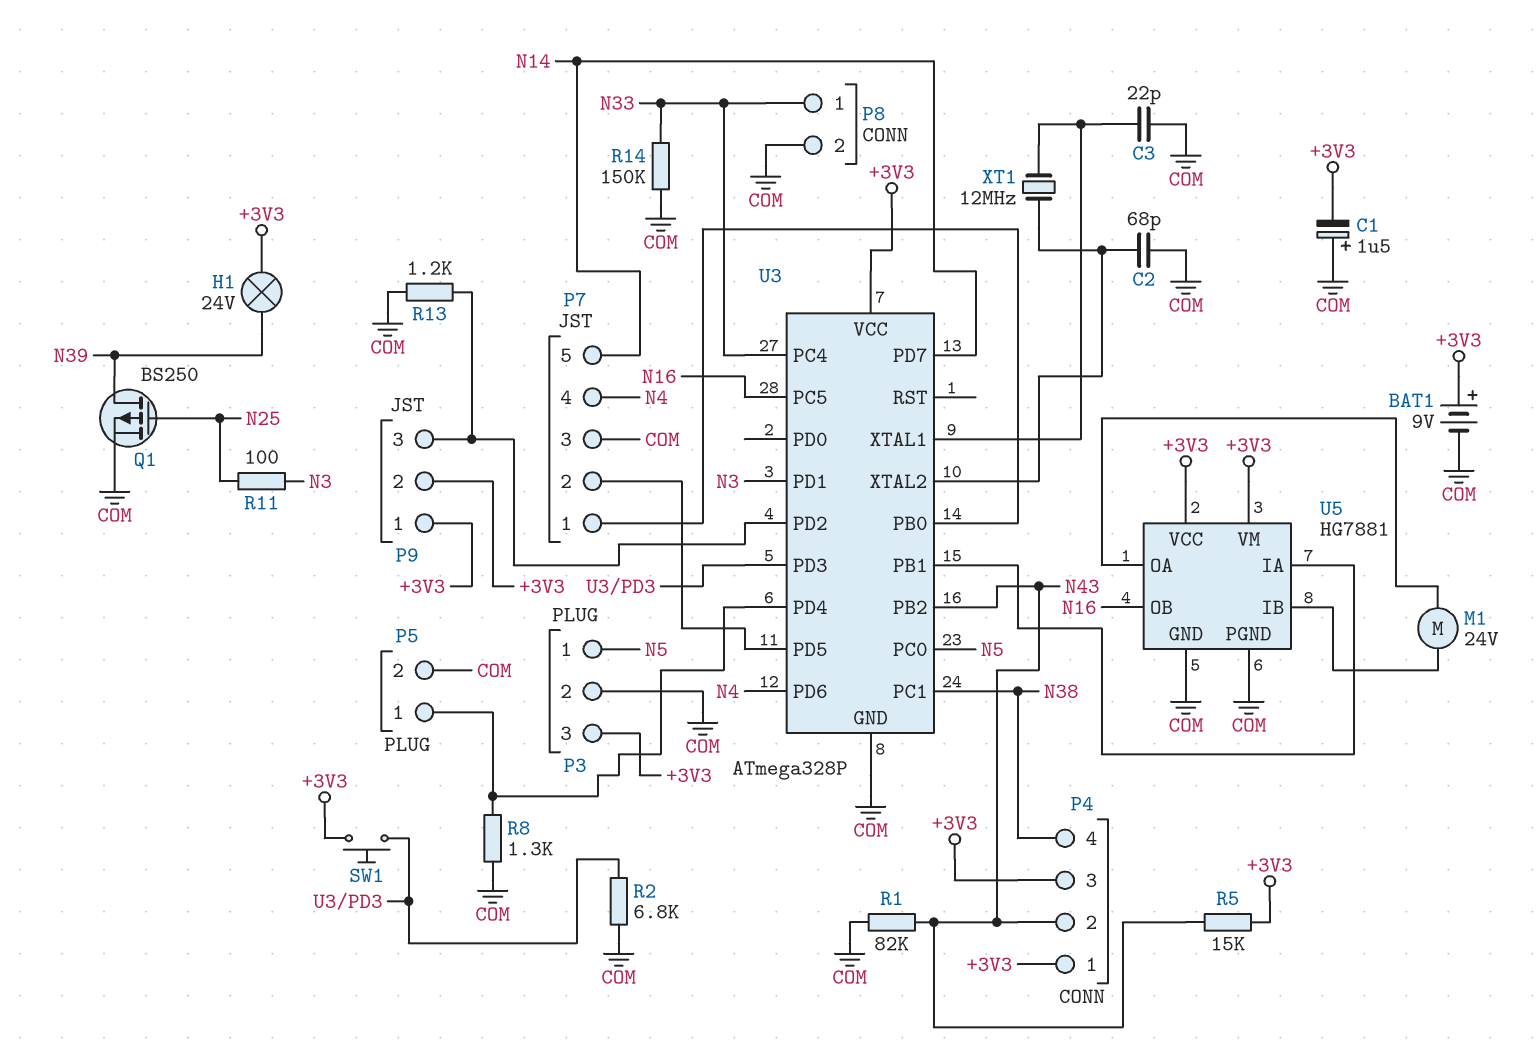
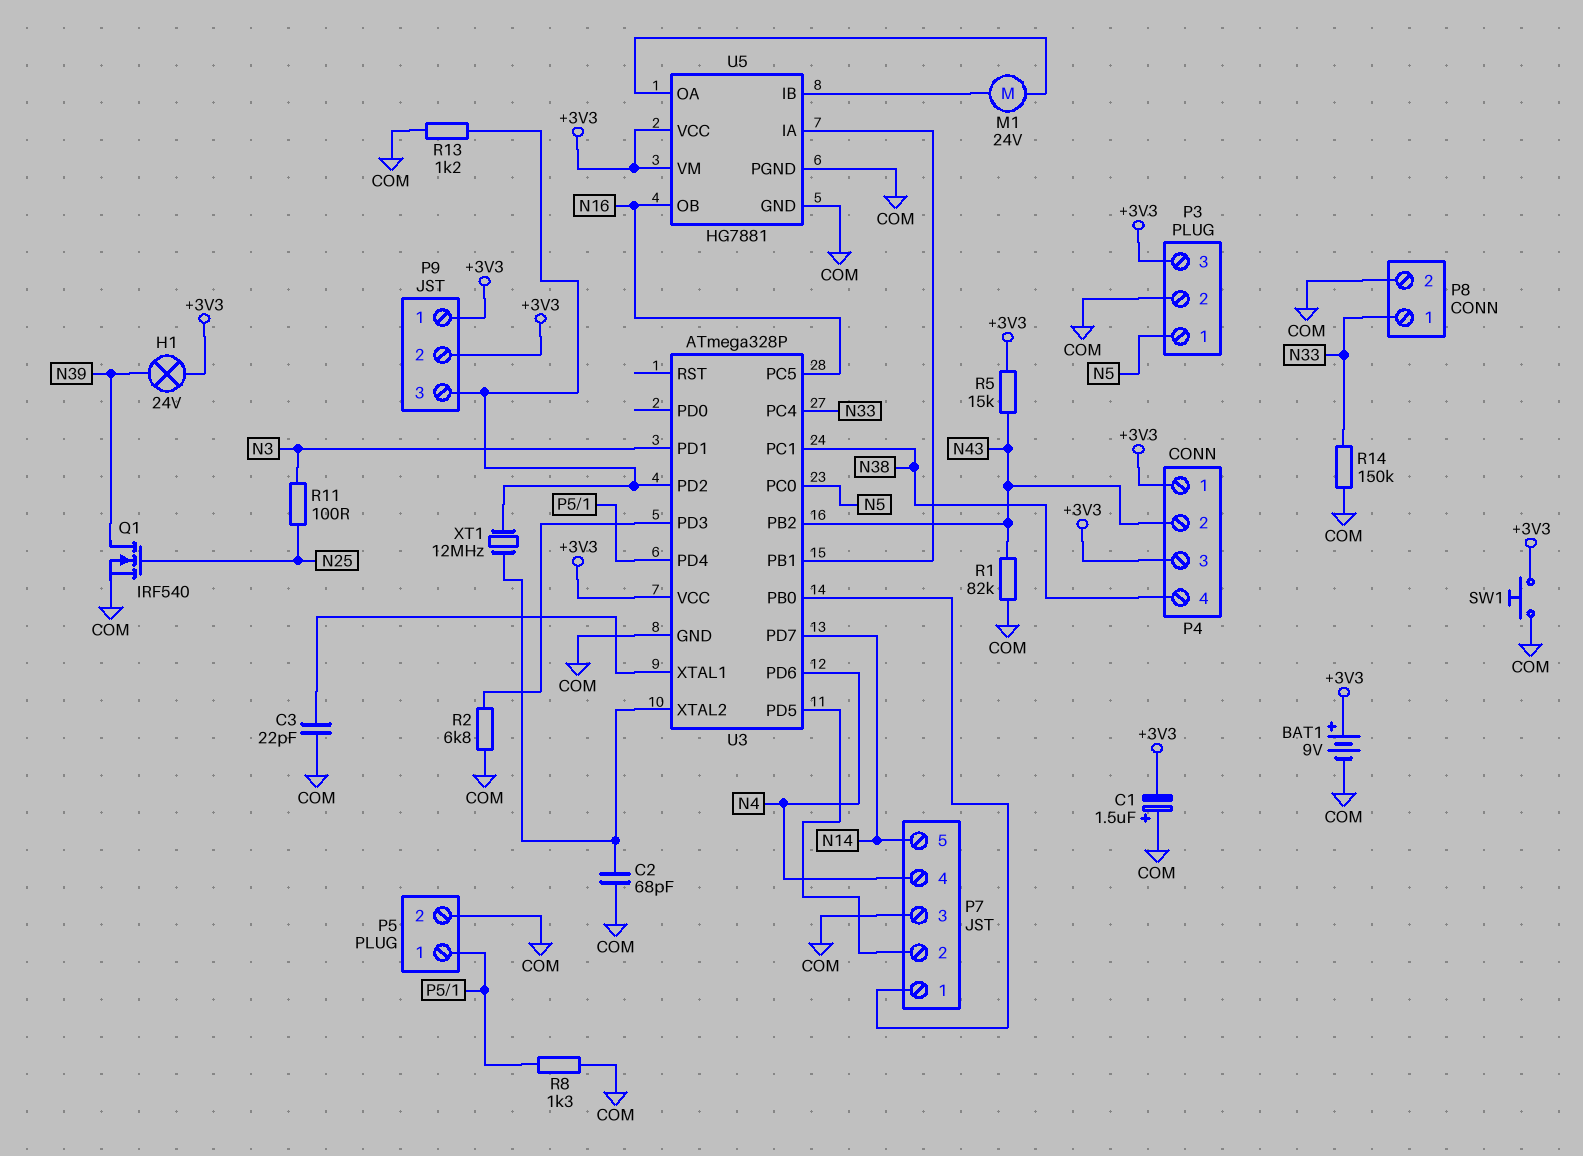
Q1: PMOS BS250 (G N25, D N39, S COM) -> NMOS IRF540 (G N25, D N39, S COM)
SW1: button (+3V3, U3/PD3) -> button (+3V3, COM)
XT1: 12MHz (U3/XTAL1, U3/XTAL2) -> 12MHz (P9/3, U3/XTAL2)

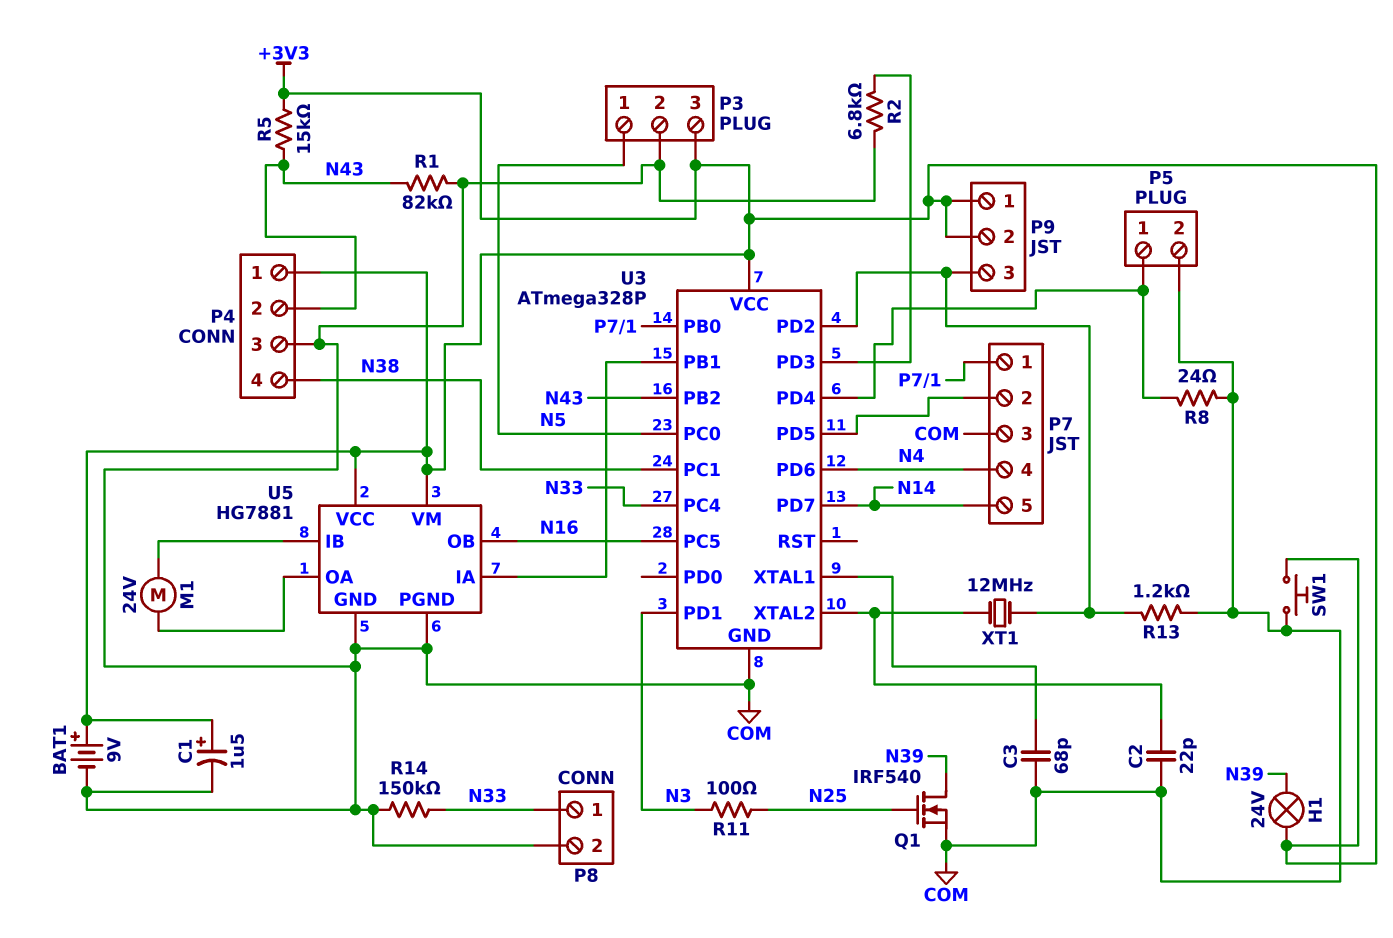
C1: 1.5uF (plus COM, minus +3V3) -> 1.5uF (plus +3V3, minus COM)
C2: 68pF (COM, U3/XTAL2) -> 22pF (COM, U3/XTAL2)
C3: 22pF (COM, U3/XTAL1) -> 68pF (COM, U3/XTAL1)
P4 pin 3: +3V3 -> COM
R8: 1.3k (COM, P5/1) -> 24 (COM, P5/1)

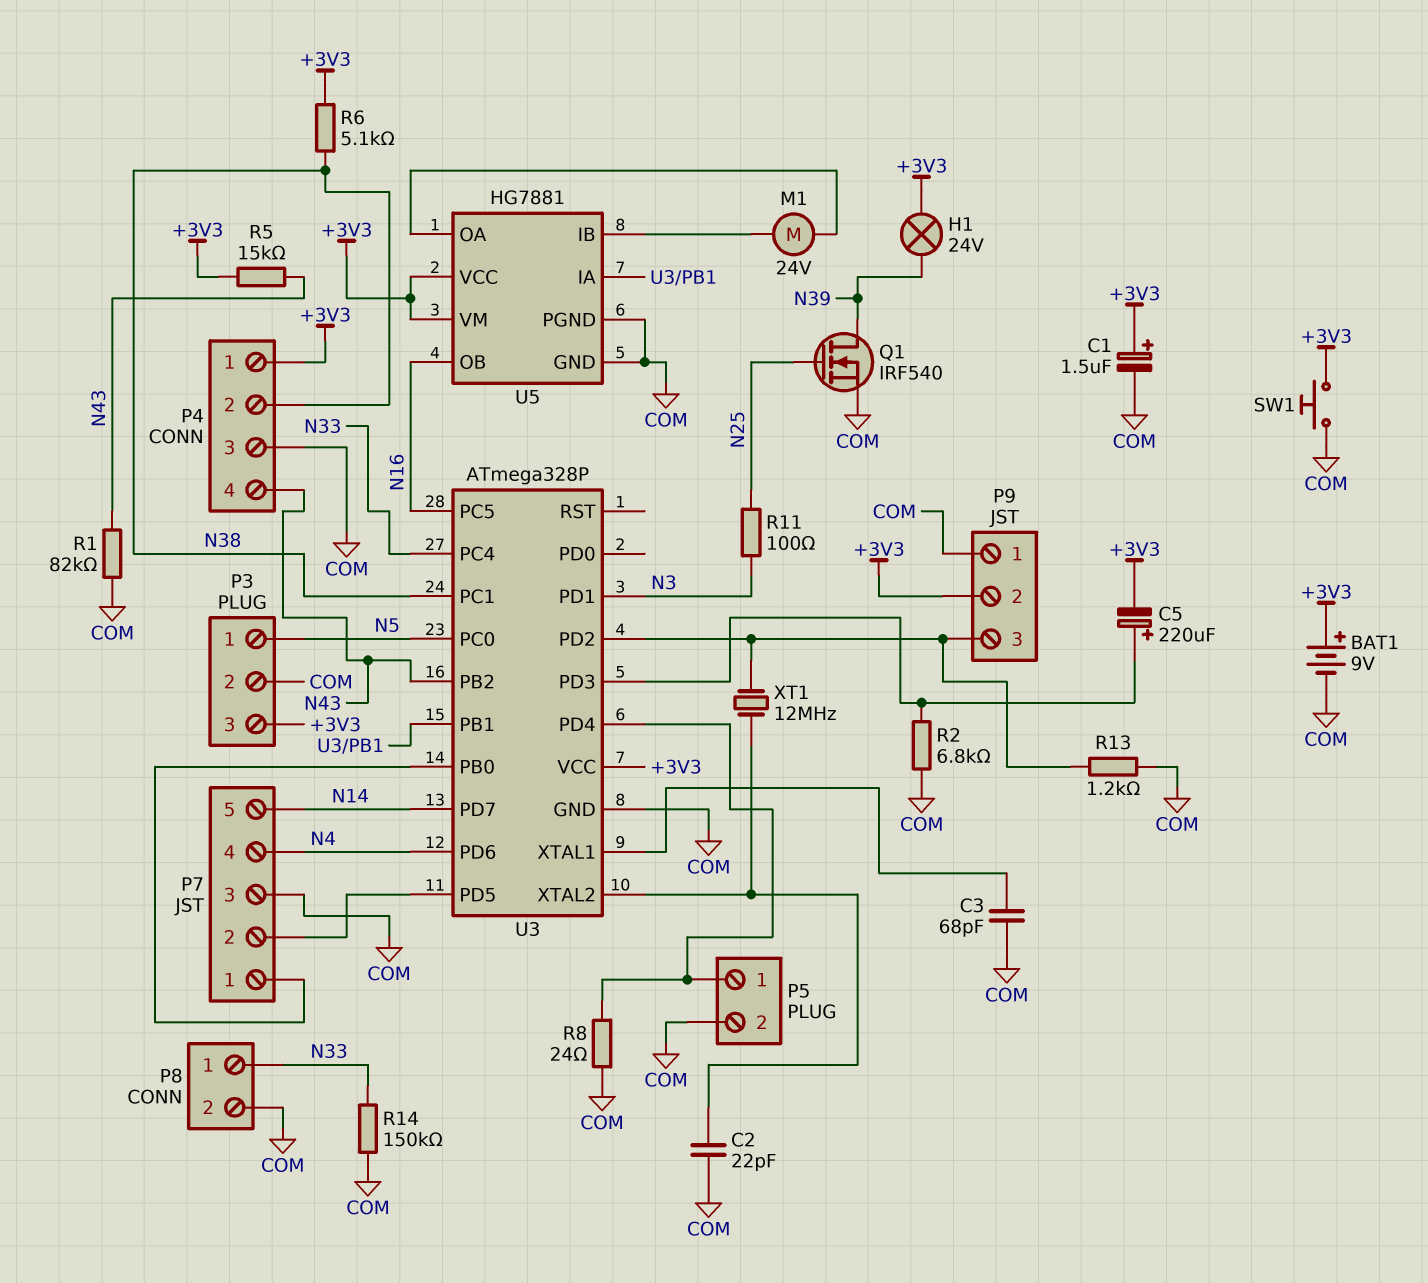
C5: none -> 220uF (plus U3/PD3, minus +3V3)
P4 pin 2: N43 -> N38
P4 pin 4: N38 -> N43
P9 pin 1: +3V3 -> COM
R6: none -> 5.1k (+3V3, N38)

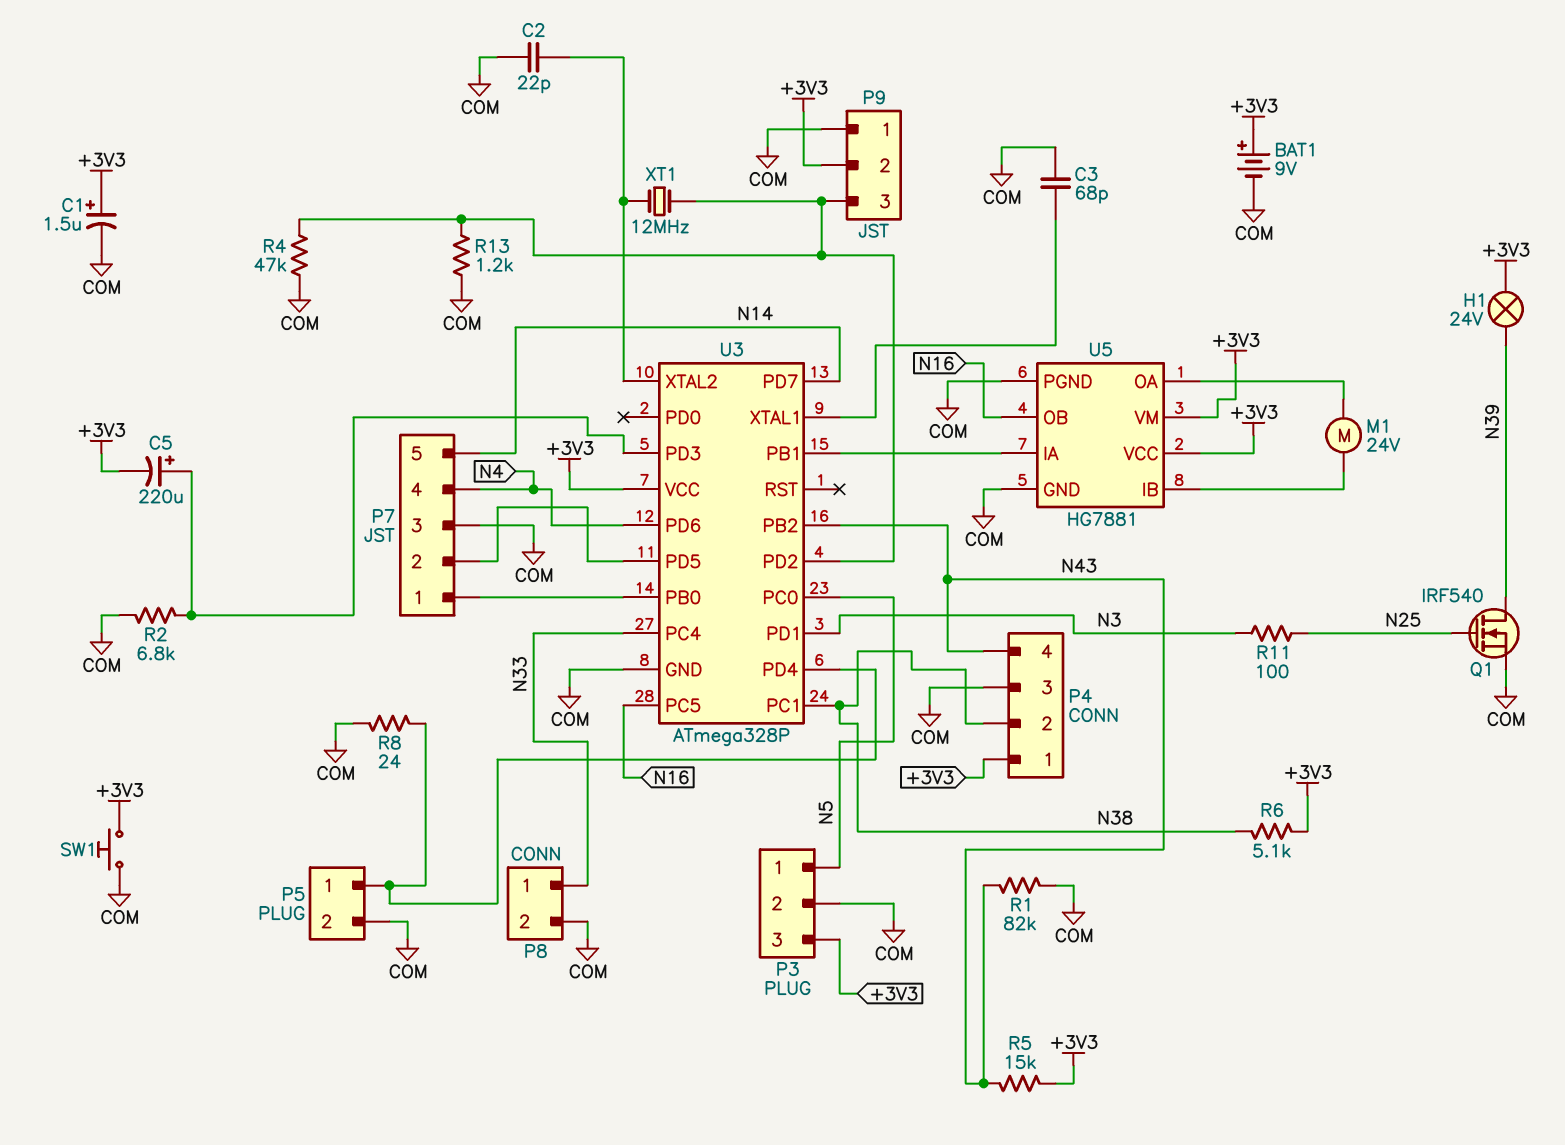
R4: none -> 47k (COM, P9/3)
R14: 150k (COM, N33) -> none

